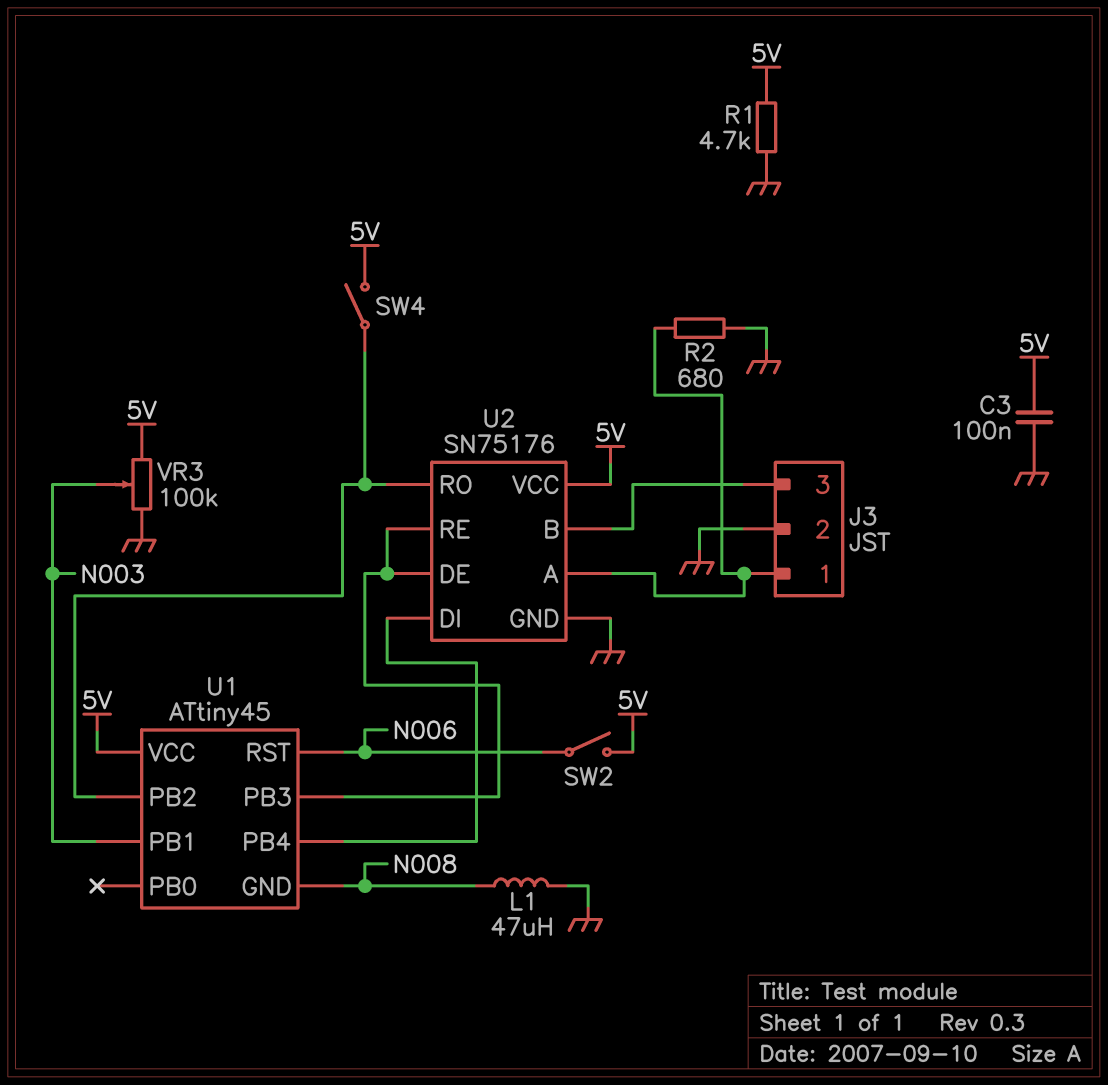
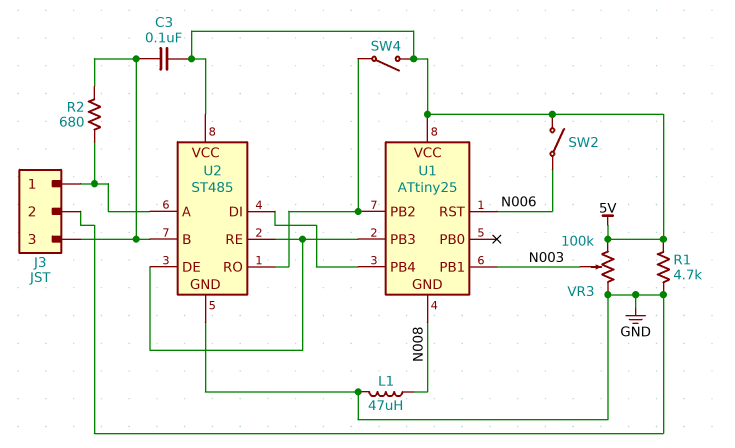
C3: 100nF (5V, GND) -> 100nF (5V, J3/3)
R2: 680 (GND, J3/1) -> 680 (J3/1, J3/3)
U1: ATtiny45 -> ATtiny25
U2: SN75176 -> ST485

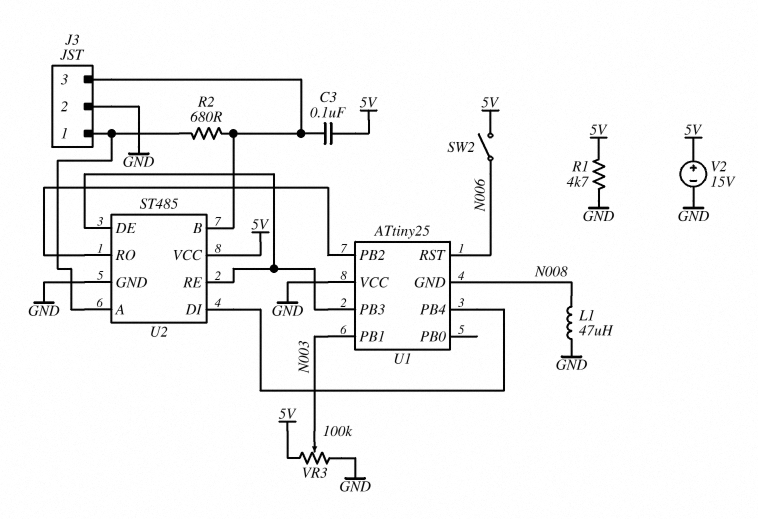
SW4: switch (5V, U1/PB2) -> none
U1 pin VCC: 5V -> GND
V2: none -> 15V (plus 5V, minus GND)

